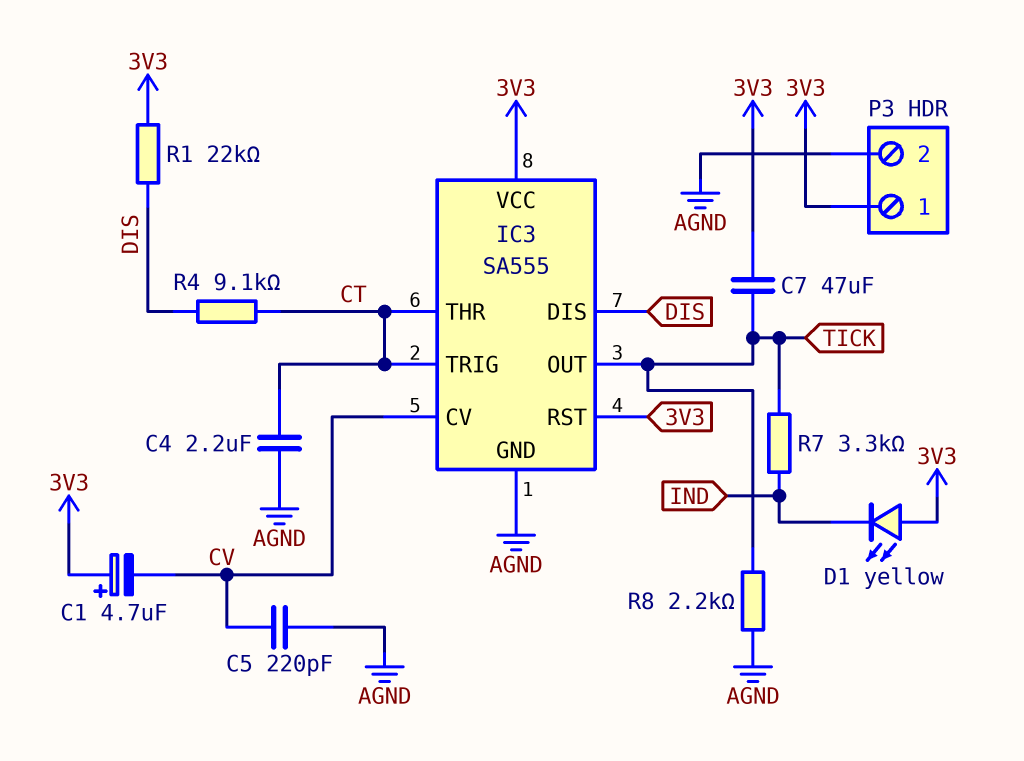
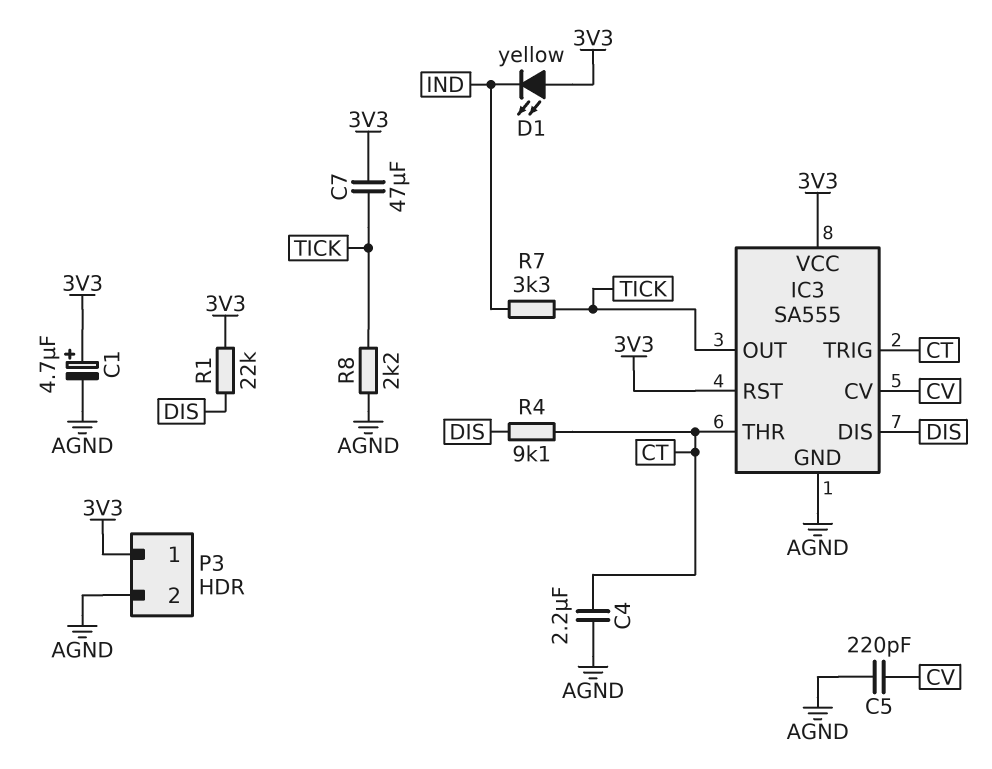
C1: 4.7uF (plus 3V3, minus CV) -> 4.7uF (plus 3V3, minus AGND)

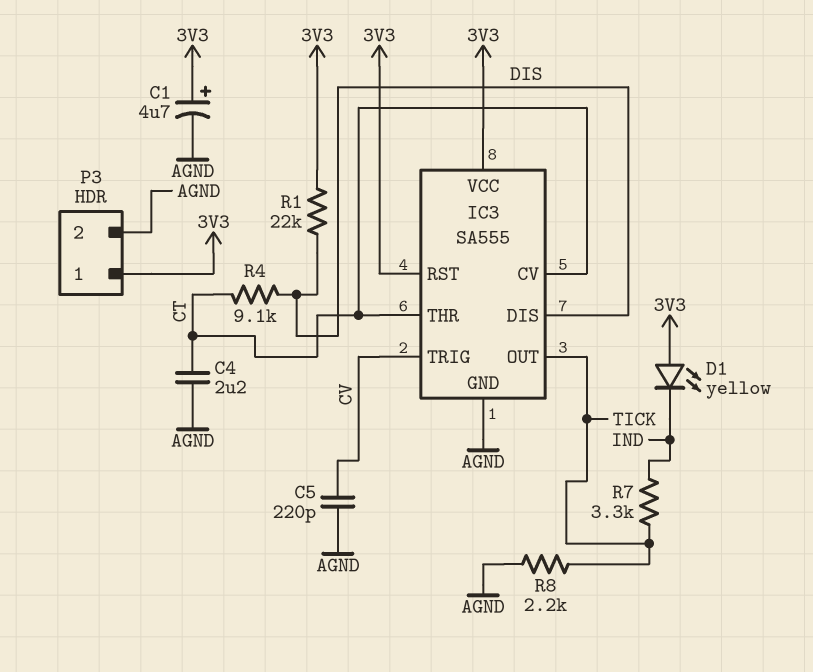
C7: 47uF (3V3, TICK) -> none
IC3 pin CV: CV -> CT
IC3 pin TRIG: CT -> CV

